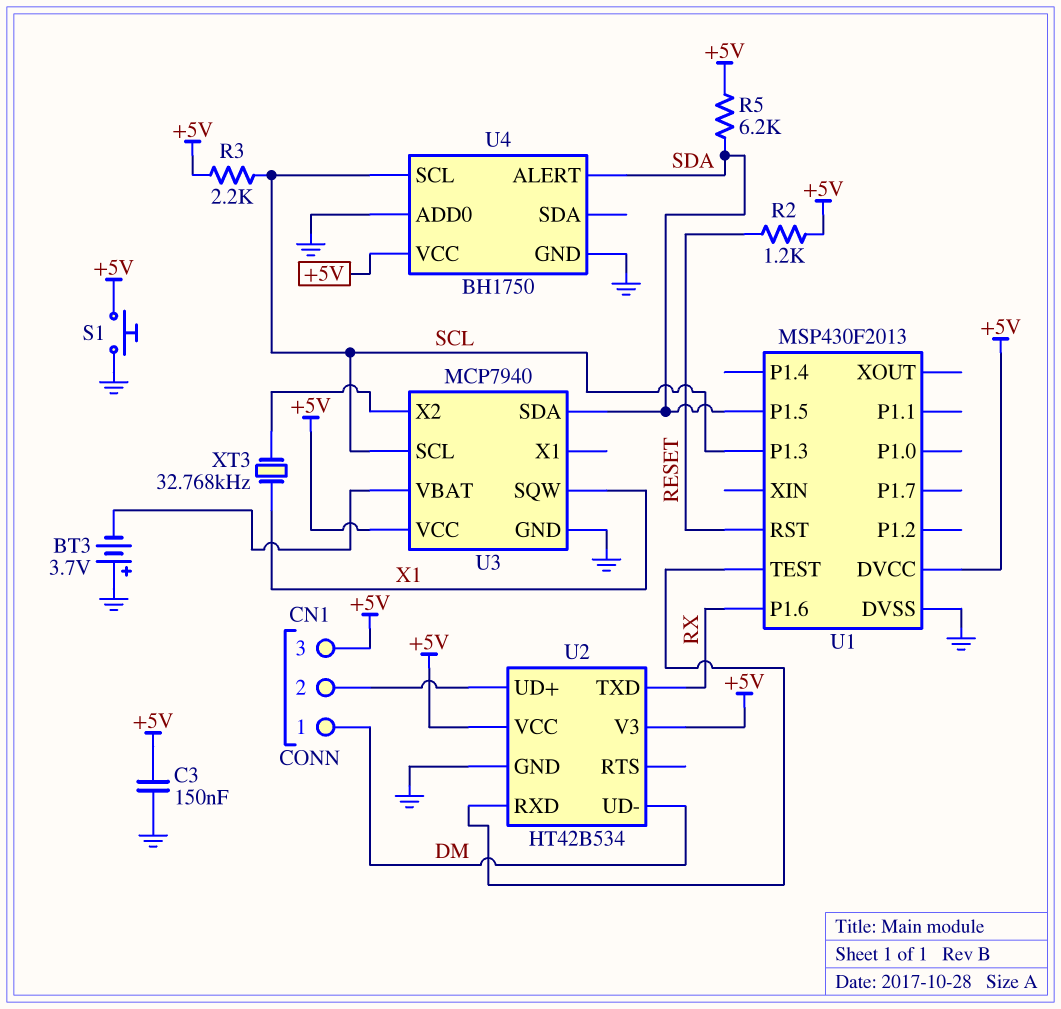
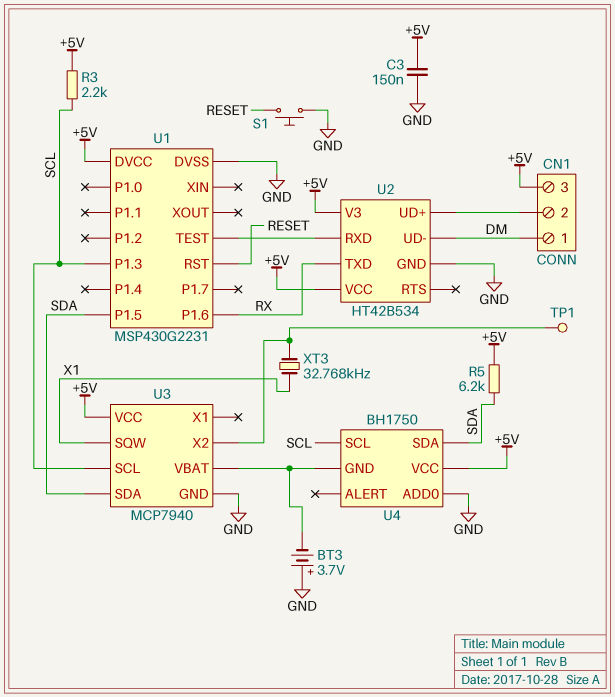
R2: 1.2k (+5V, RESET) -> none
S1: button (+5V, GND) -> button (GND, RESET)
TP1: none -> test point (U3/X2)
U1: MSP430F2013 -> MSP430G2231
U4 pin ALERT: SDA -> none
U4 pin GND: GND -> U3/VBAT
U4 pin SDA: none -> SDA

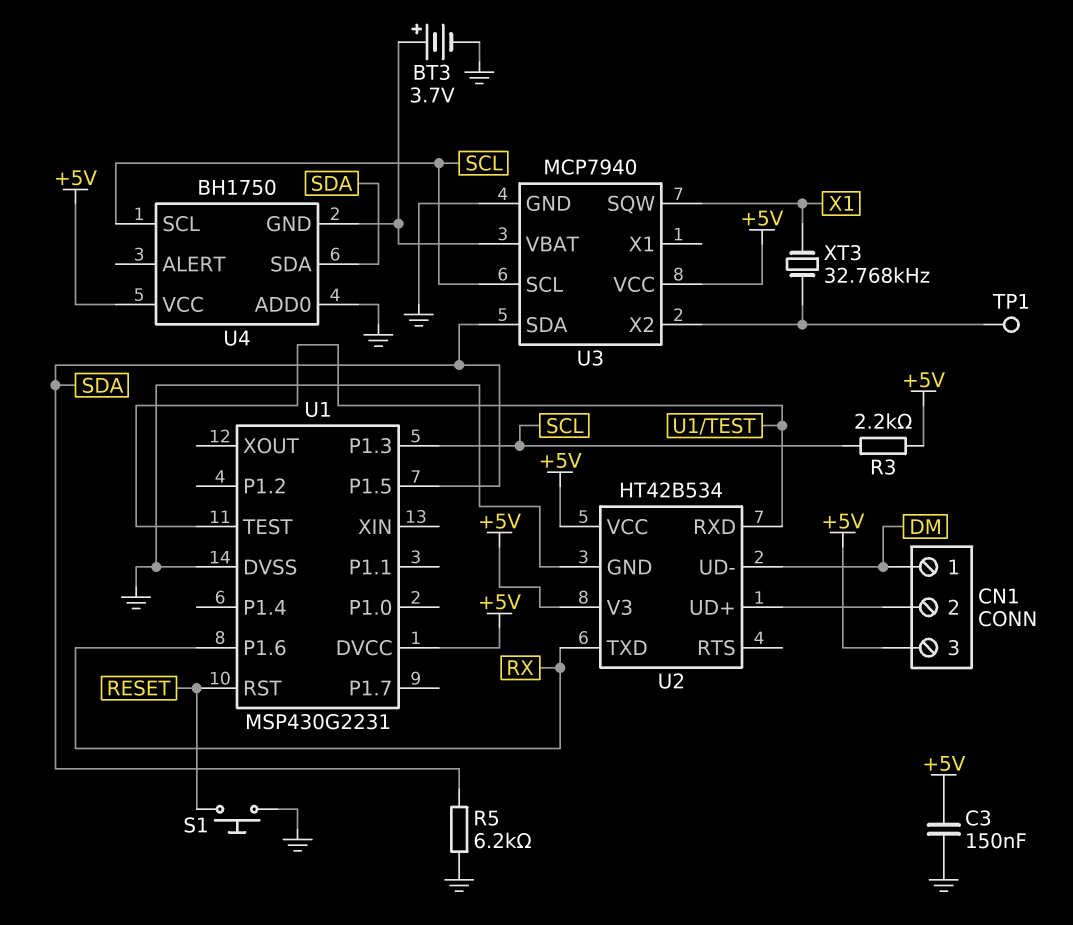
BT3: 3.7V (plus GND, minus U3/VBAT) -> 3.7V (plus U3/VBAT, minus GND)
R5: 6.2k (+5V, SDA) -> 6.2k (GND, SDA)

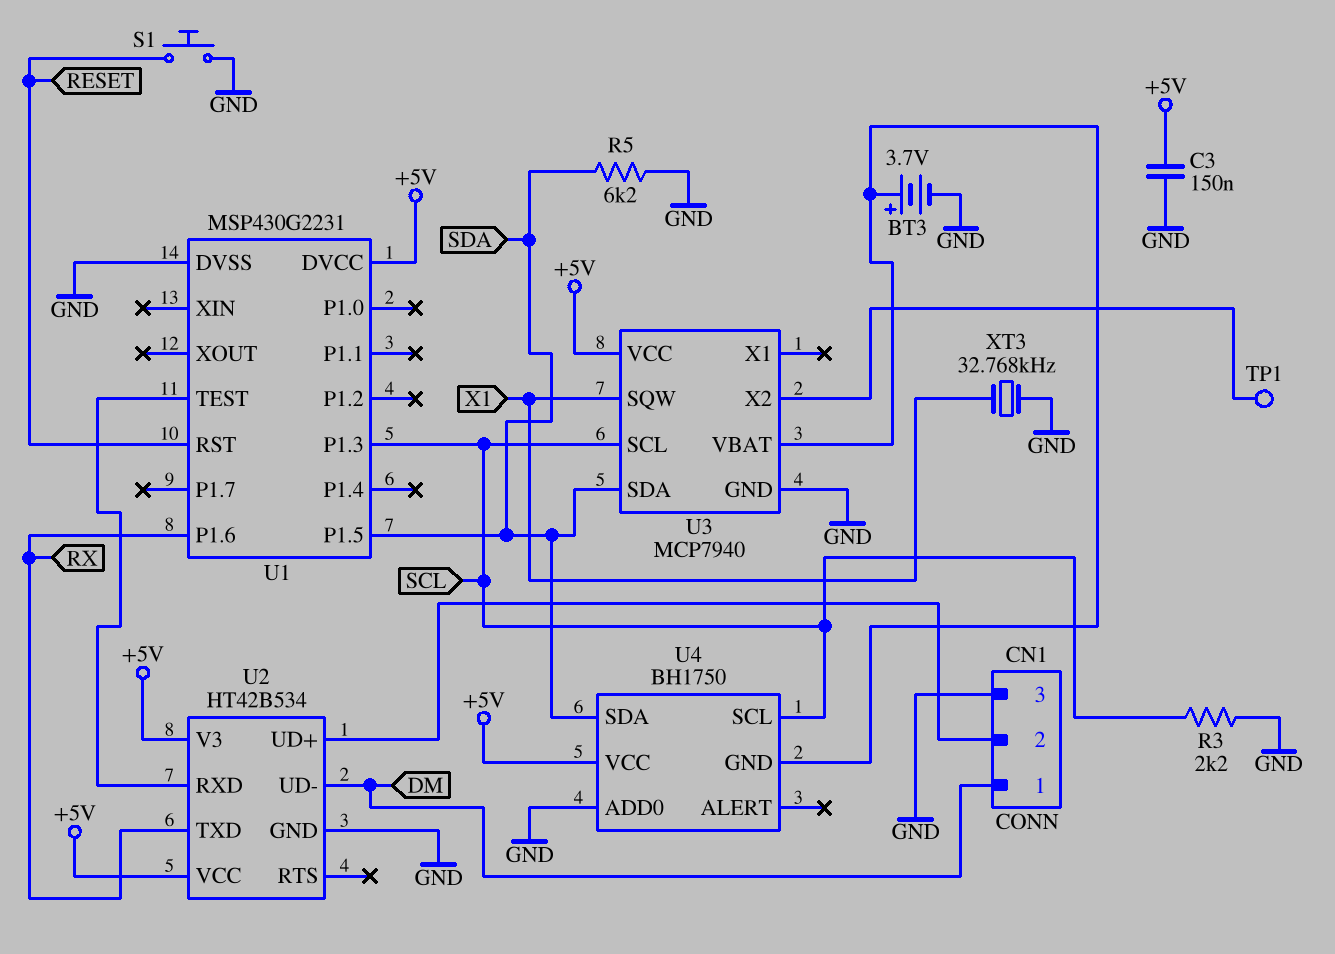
CN1 pin 3: +5V -> GND
R3: 2.2k (+5V, SCL) -> 2.2k (GND, SCL)
XT3: 32.768kHz (U3/X2, X1) -> 32.768kHz (GND, X1)

